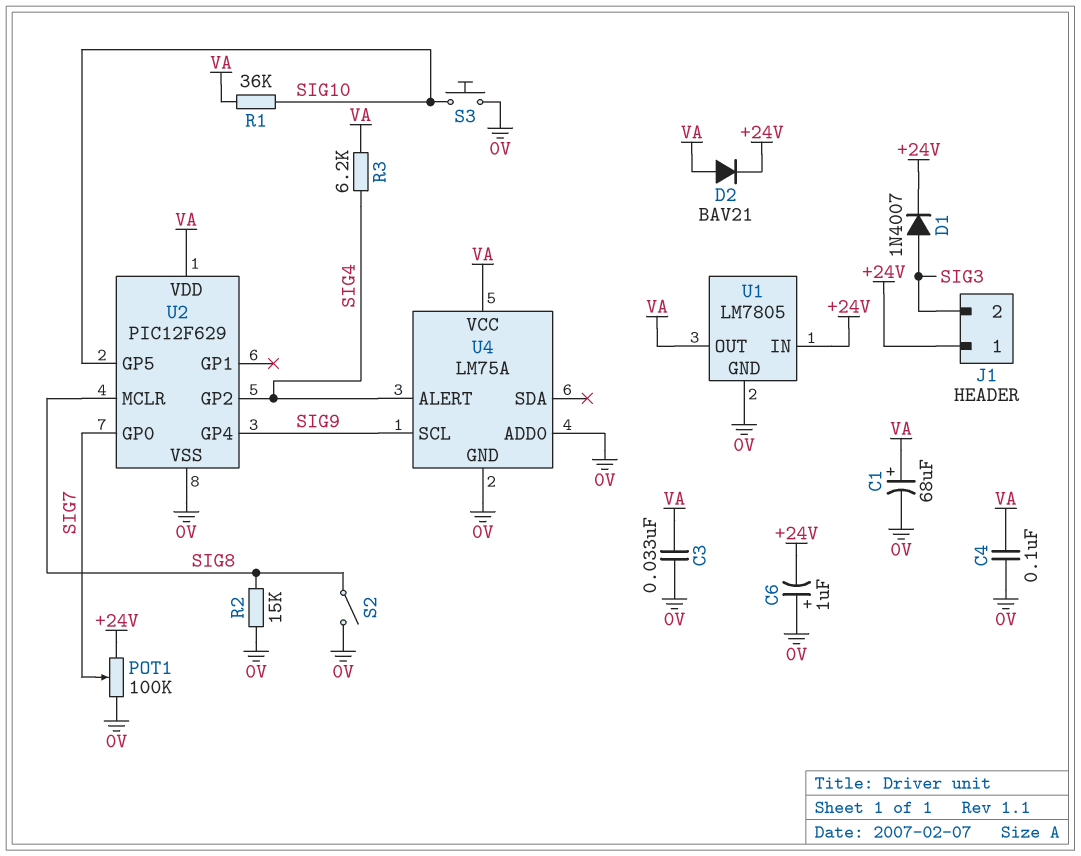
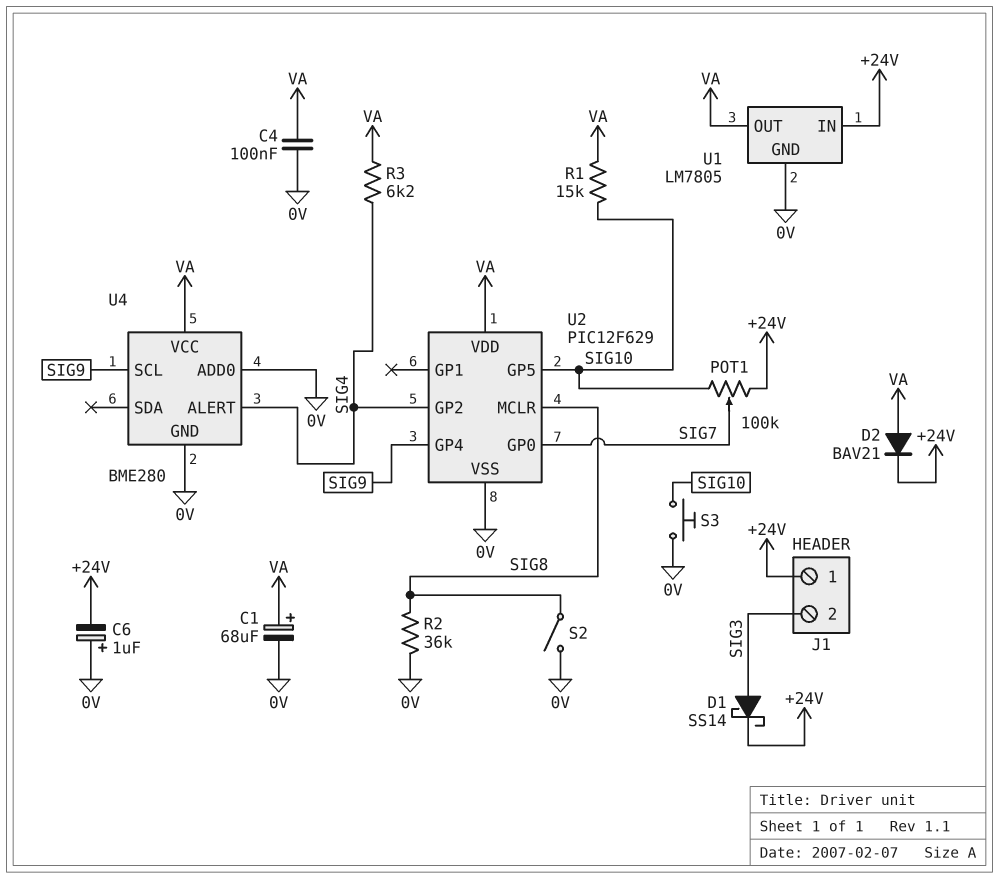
C3: 33nF (0V, VA) -> none
D1: diode 1N4007 (A SIG3, K +24V) -> schottky SS14 (A SIG3, K +24V)
POT1: 100k (+24V, 0V, wiper SIG7) -> 100k (+24V, SIG10, wiper SIG7)
R1: 36k (SIG10, VA) -> 15k (SIG10, VA)
R2: 15k (0V, SIG8) -> 36k (0V, SIG8)
U4: LM75A -> BME280

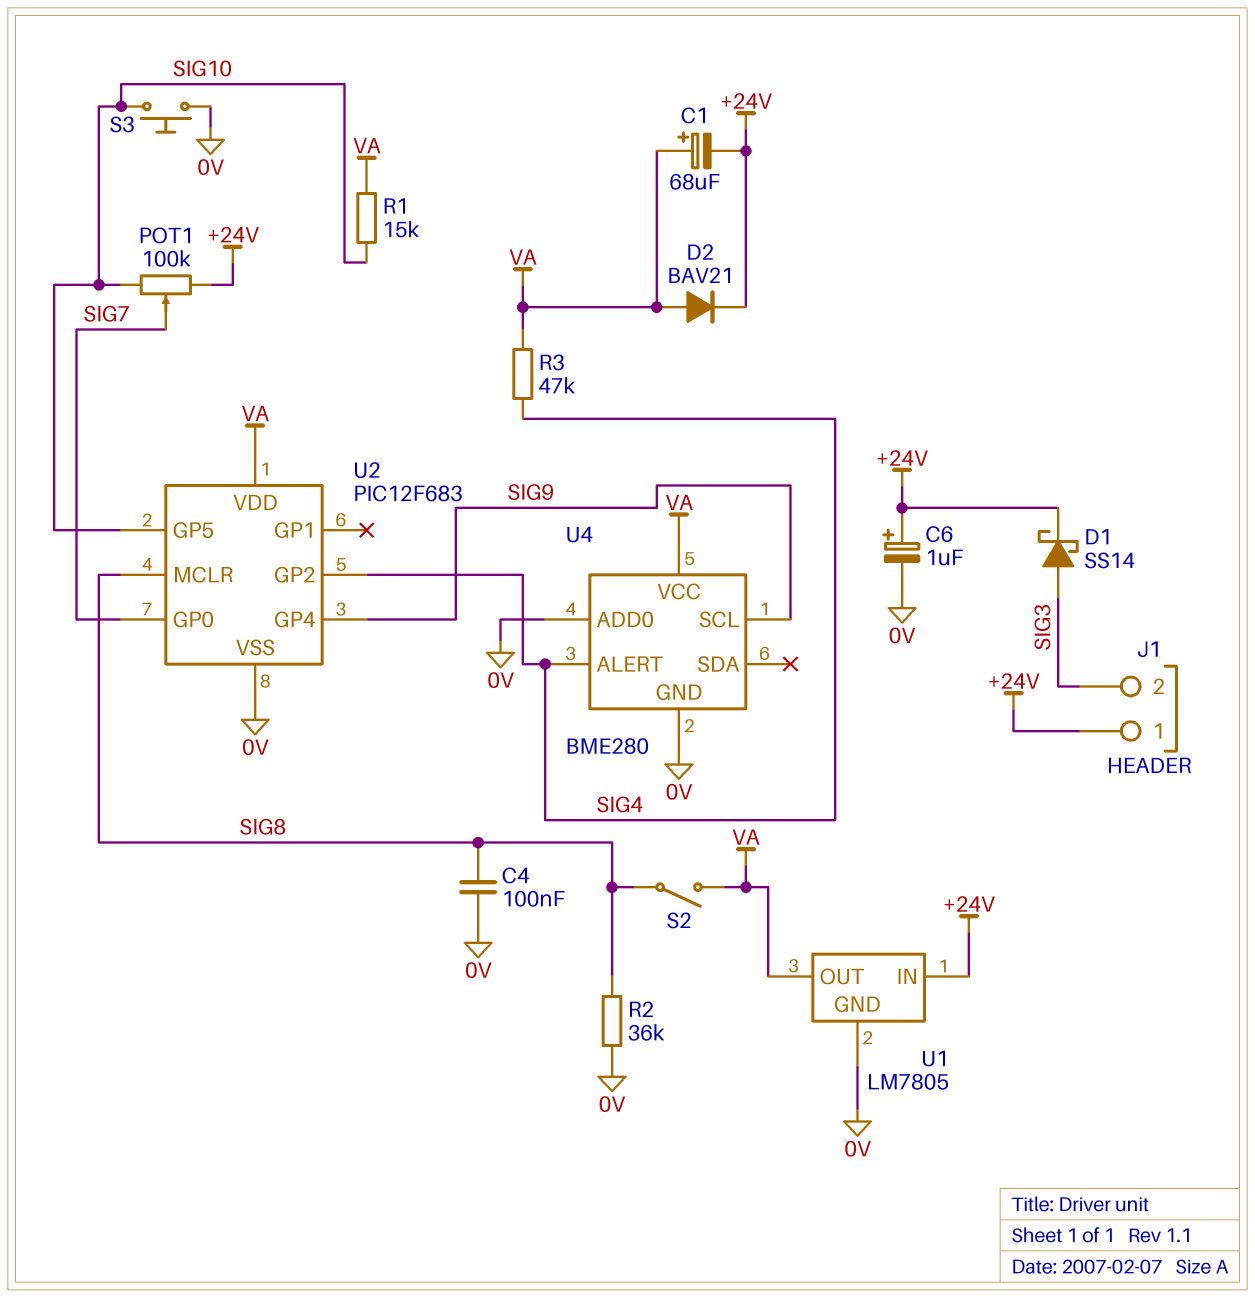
C1: 68uF (plus VA, minus 0V) -> 68uF (plus VA, minus +24V)
C4: 100nF (0V, VA) -> 100nF (0V, SIG8)
C6: 1uF (plus 0V, minus +24V) -> 1uF (plus +24V, minus 0V)
R3: 6.2k (SIG4, VA) -> 47k (SIG4, VA)
S2: switch (0V, SIG8) -> switch (SIG8, VA)
U2: PIC12F629 -> PIC12F683

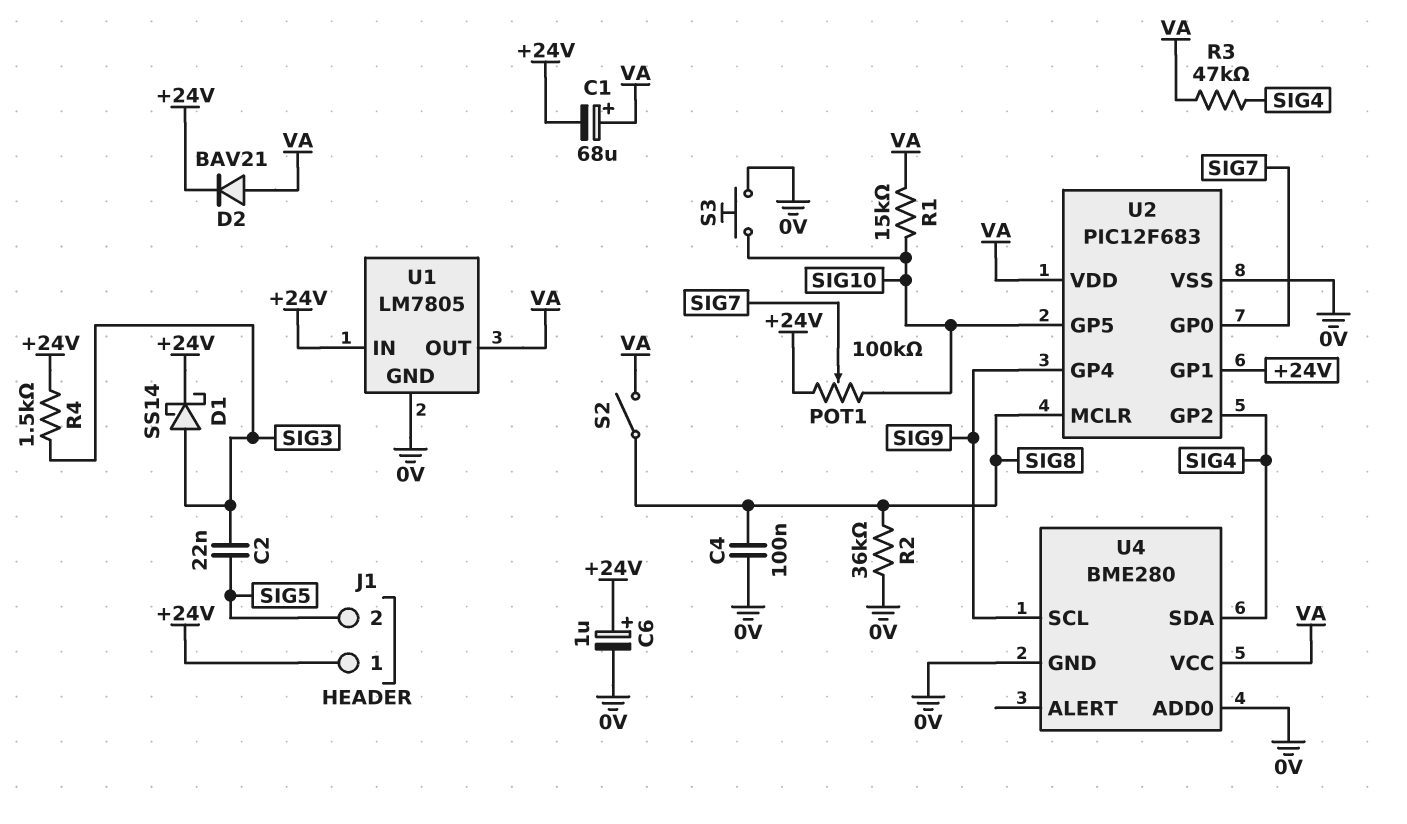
C2: none -> 22nF (SIG3, SIG5)
J1 pin 2: SIG3 -> SIG5
R4: none -> 1.5k (+24V, SIG3)
U2 pin GP1: none -> +24V
U4 pin ALERT: SIG4 -> none
U4 pin SDA: none -> SIG4

